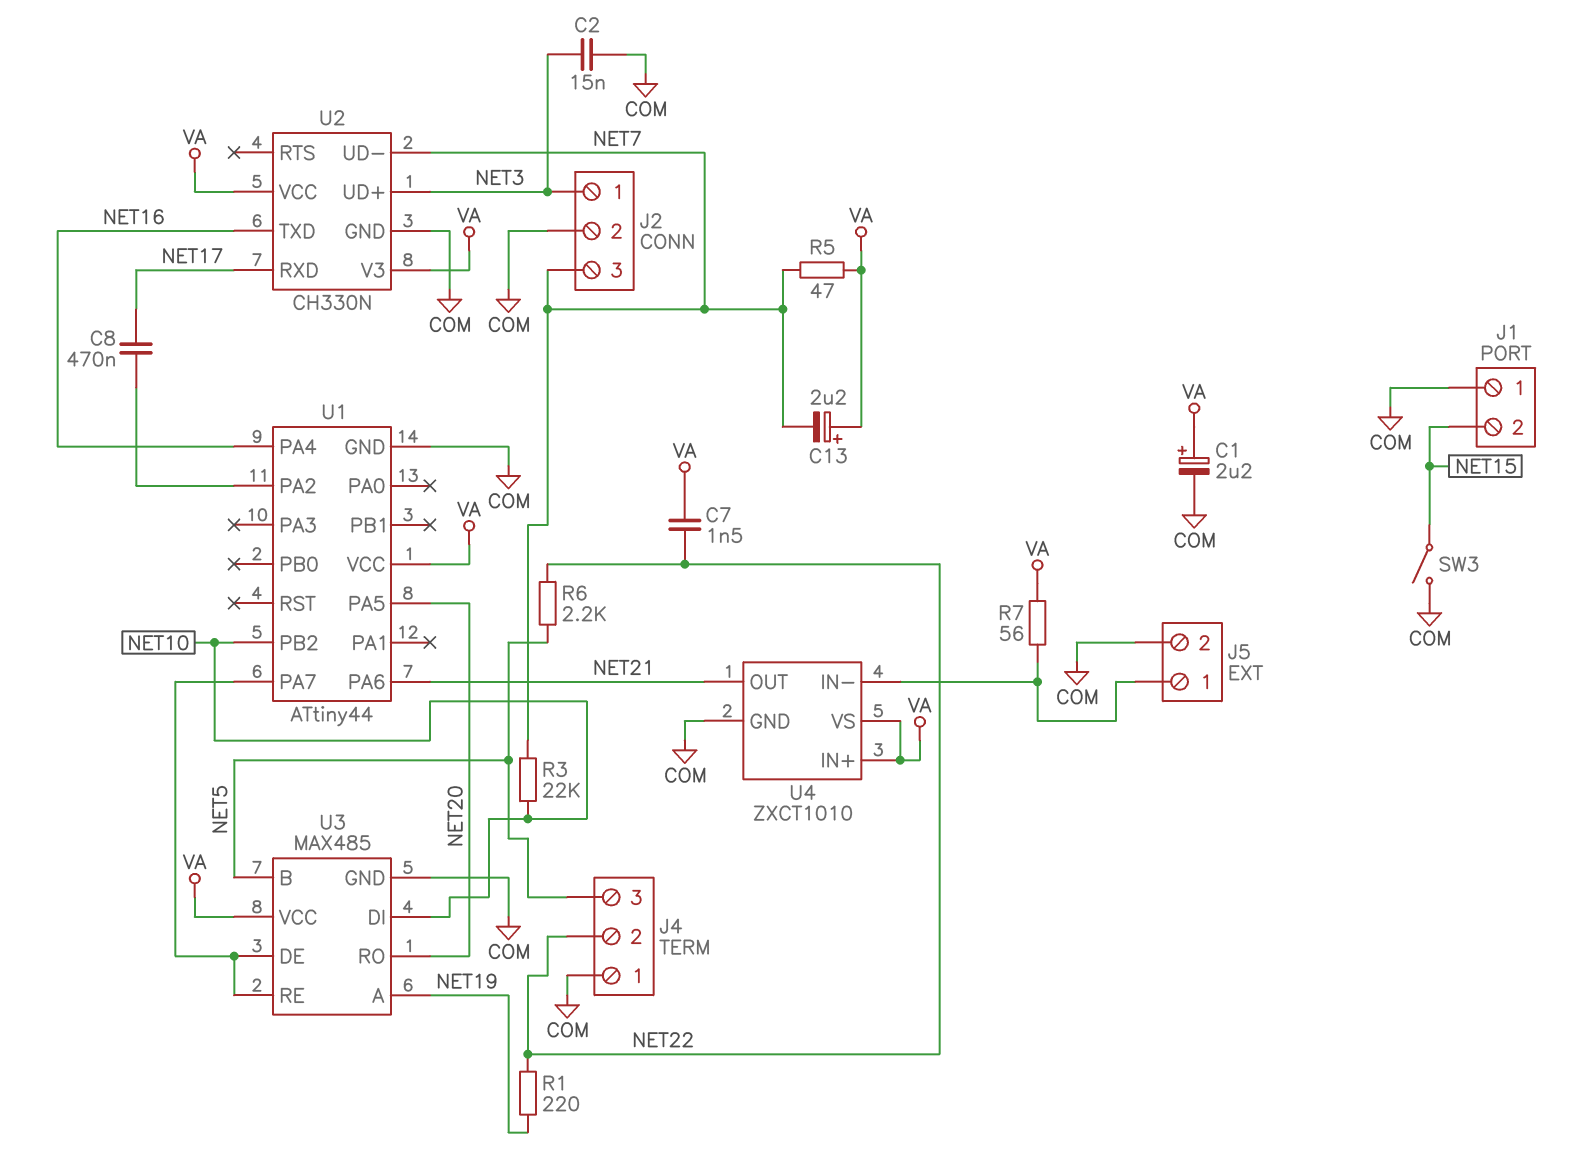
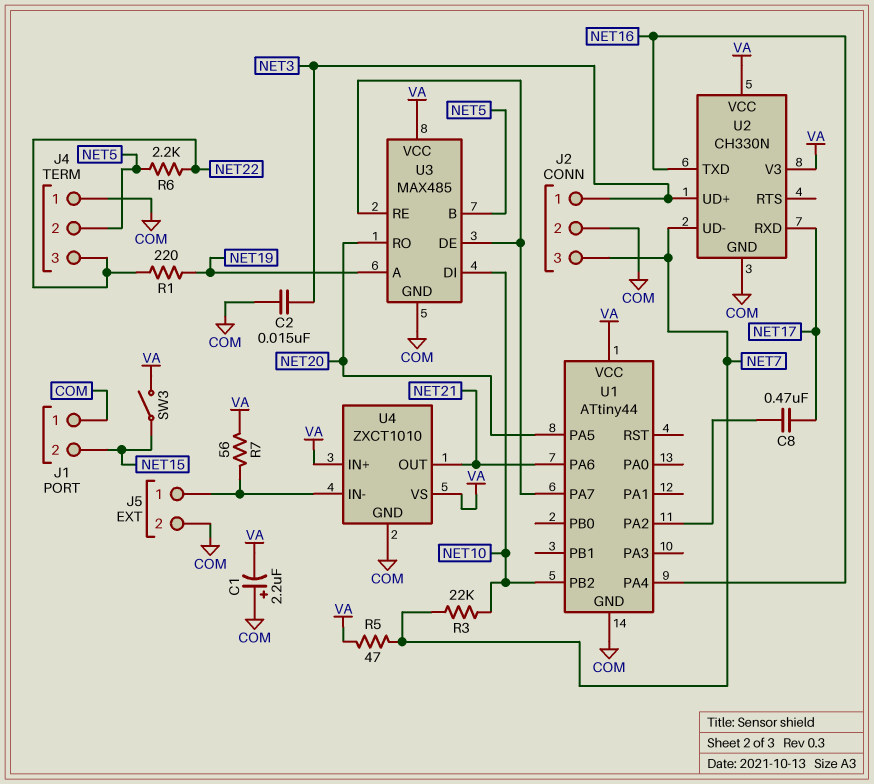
C1: 2.2uF (plus VA, minus COM) -> 2.2uF (plus COM, minus VA)
C7: 1.5nF (NET22, VA) -> none
C13: 2.2uF (plus VA, minus NET7) -> none
J4 pin 2: NET22 -> NET5
J4 pin 3: NET5 -> NET22
SW3: switch (COM, NET15) -> switch (NET15, VA)

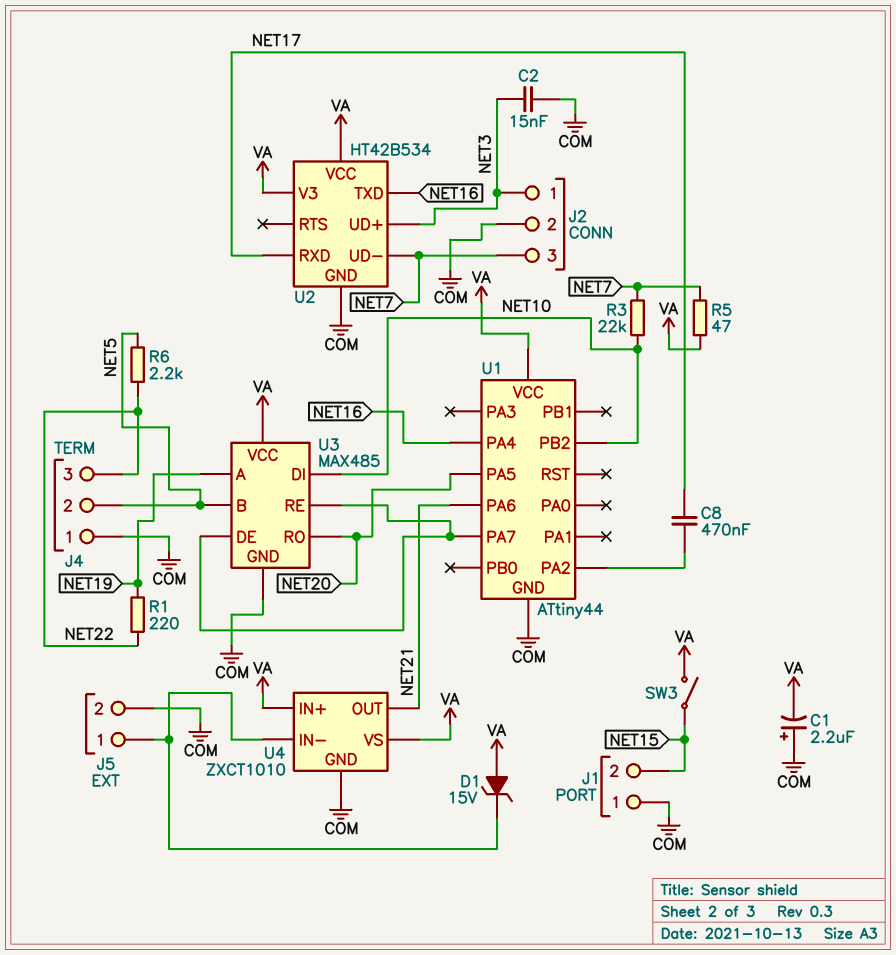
D1: none -> zener 15V (A VA, K J5/1)
R7: 56 (J5/1, VA) -> none
U2: CH330N -> HT42B534

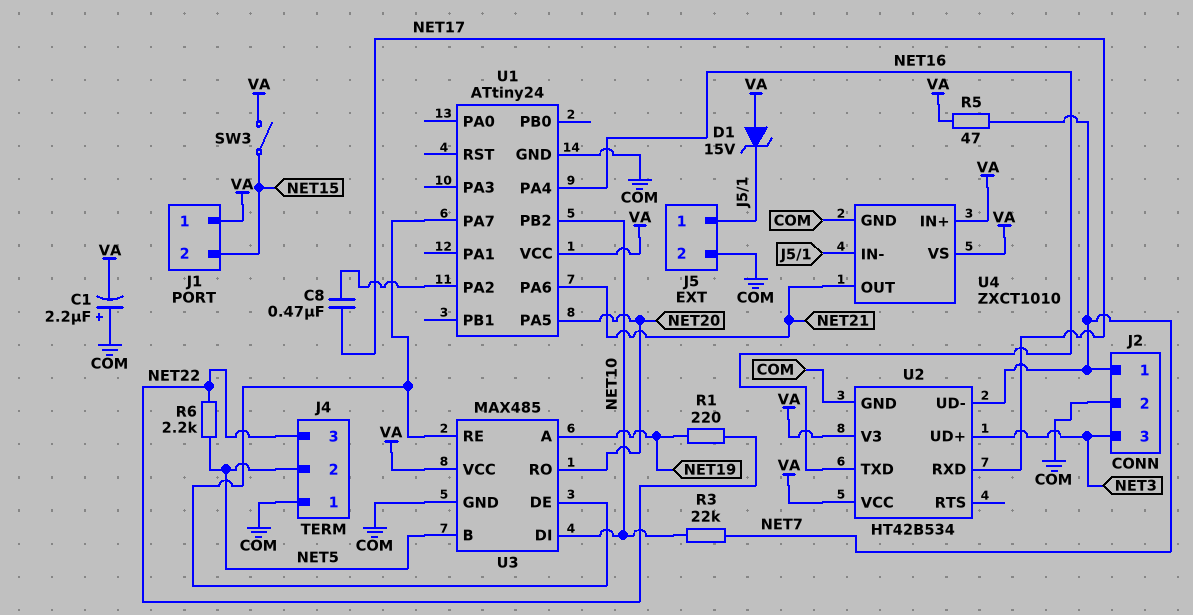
C2: 15nF (COM, NET3) -> none
J1 pin 1: COM -> VA
J2 pin 1: NET3 -> NET7
J2 pin 3: NET7 -> NET3
U1: ATtiny44 -> ATtiny24

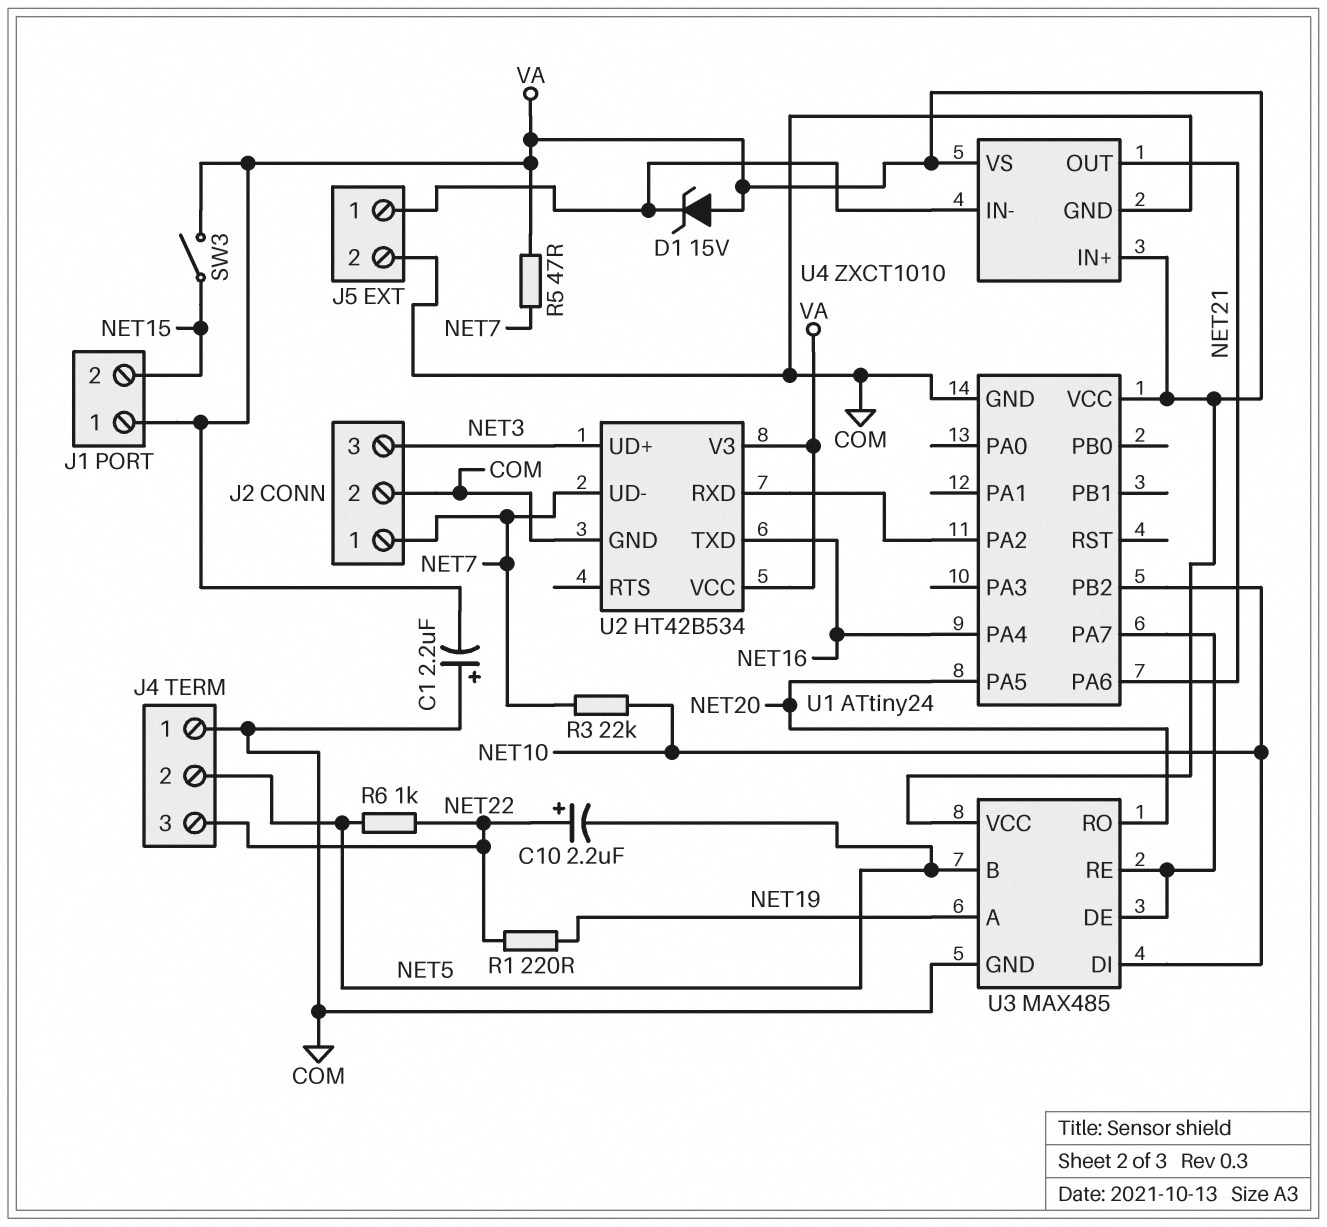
C8: 470nF (NET17, U1/PA2) -> none
C10: none -> 2.2uF (plus NET22, minus NET5)
R6: 2.2k (NET5, NET22) -> 1k (NET5, NET22)
U2 pin RXD: NET17 -> U1/PA2

